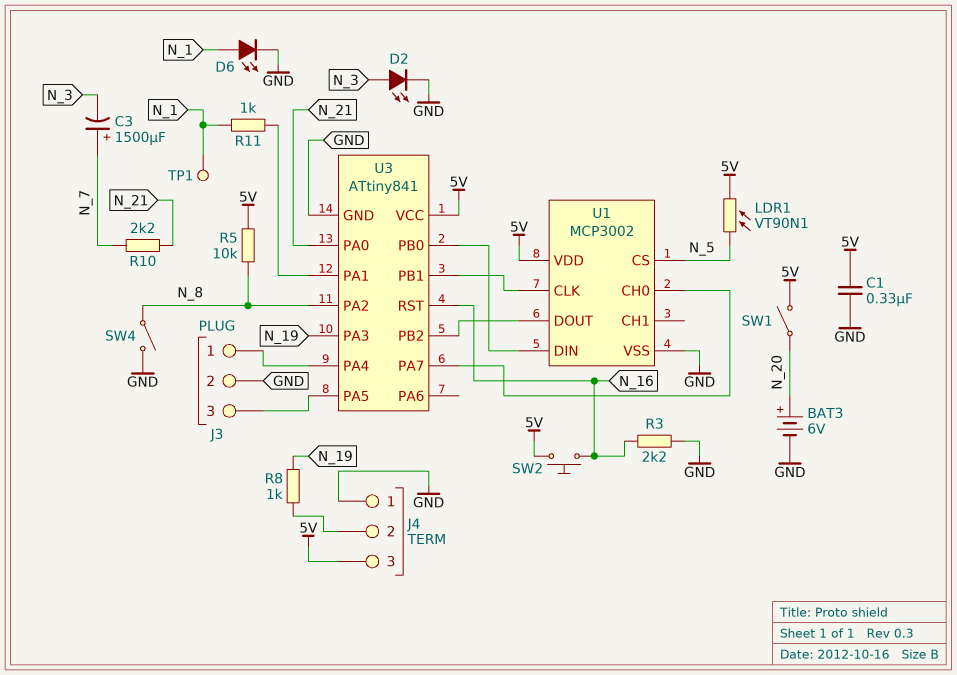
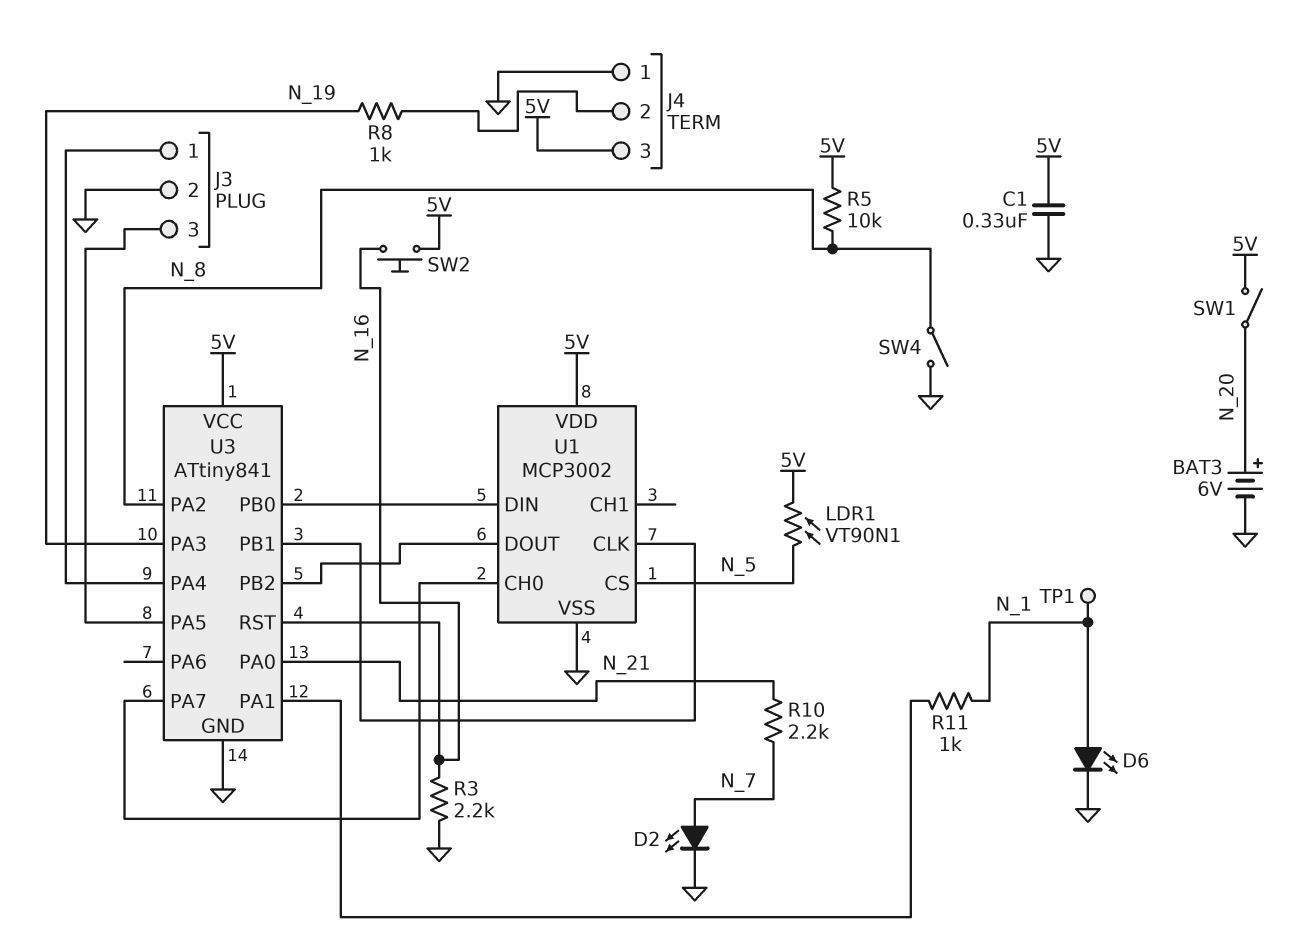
C3: 1500uF (plus N_7, minus N_3) -> none
D2: LED (A N_3, K GND) -> LED (A N_7, K GND)

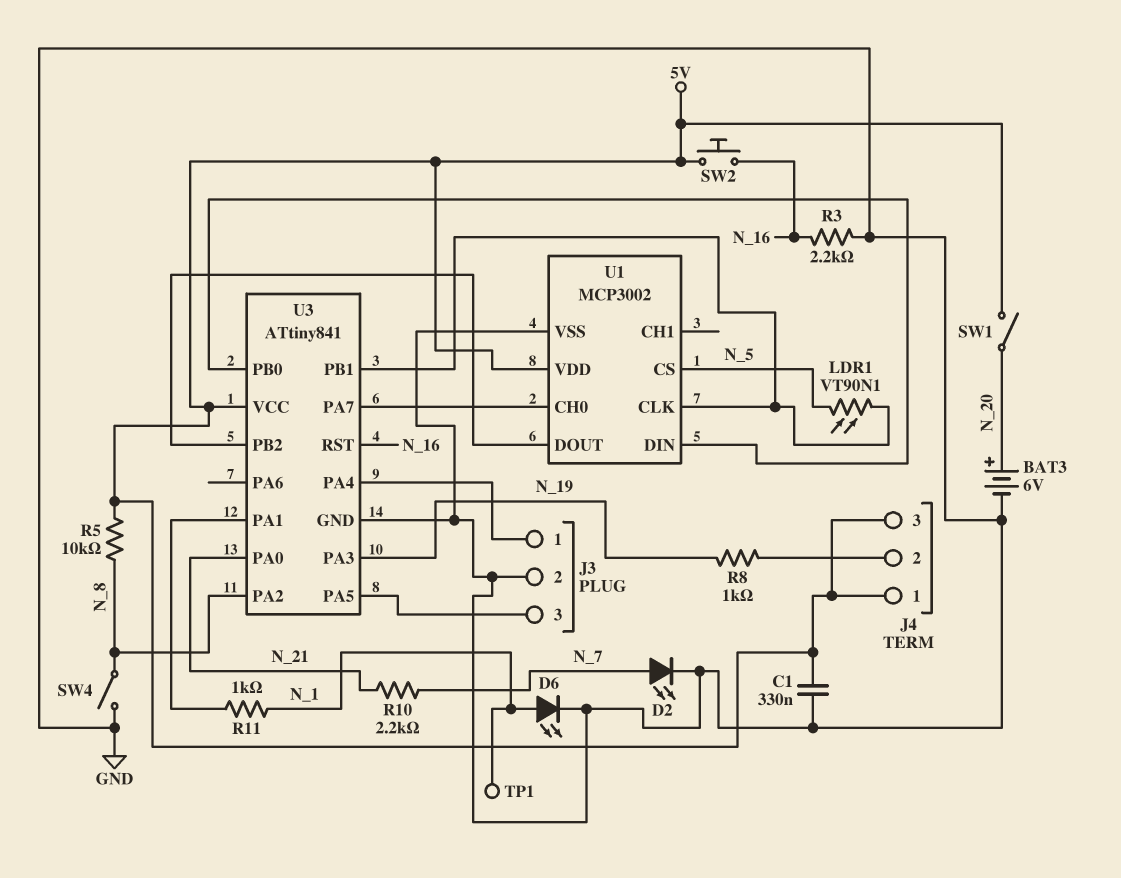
J4 pin 1: GND -> 5V
LDR1: VT90N1 (5V, N_5) -> VT90N1 (N_5, U1/CLK)

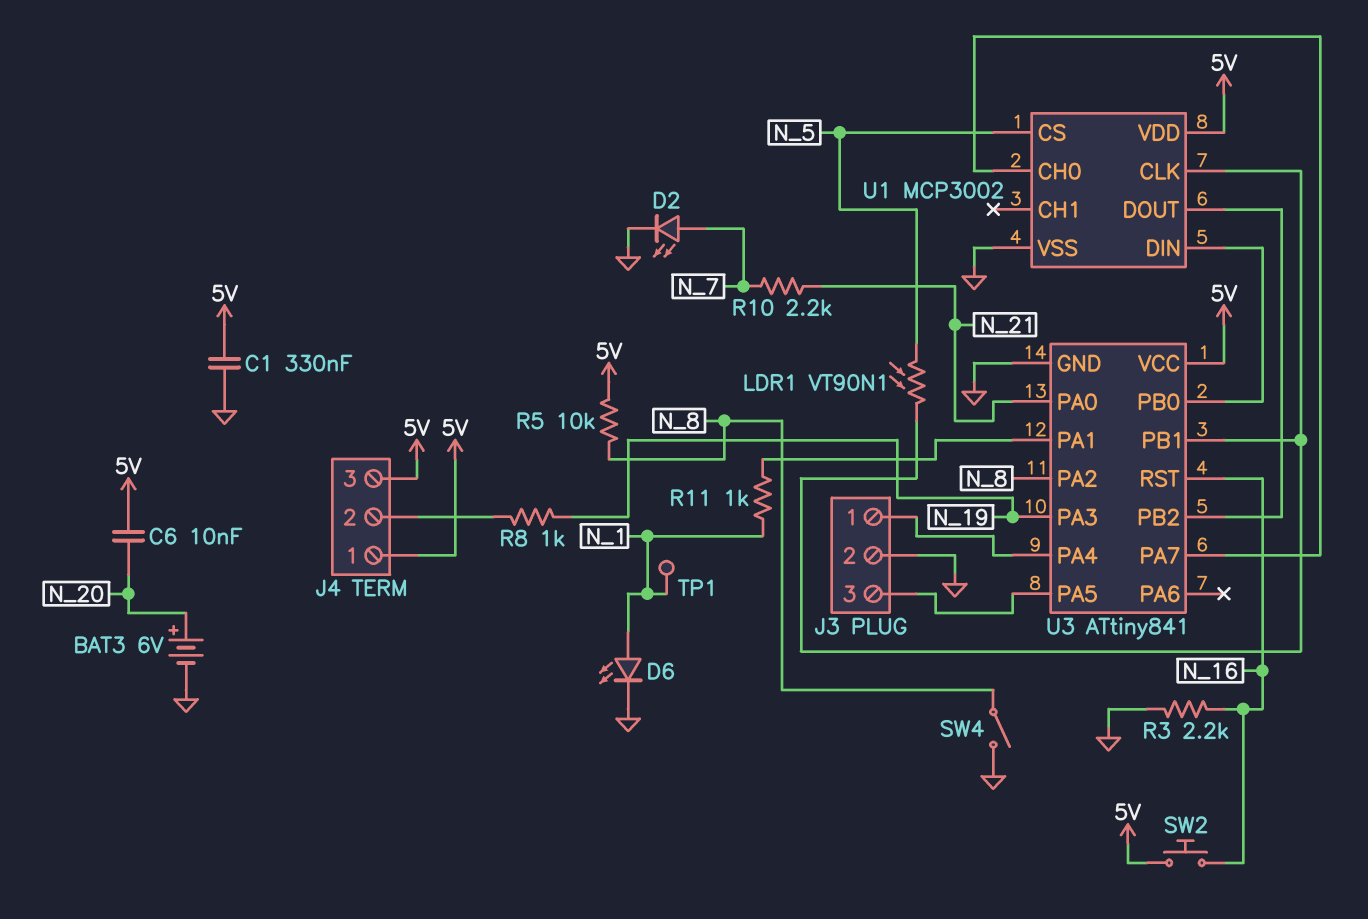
C6: none -> 10nF (5V, N_20)
SW1: switch (5V, N_20) -> none

